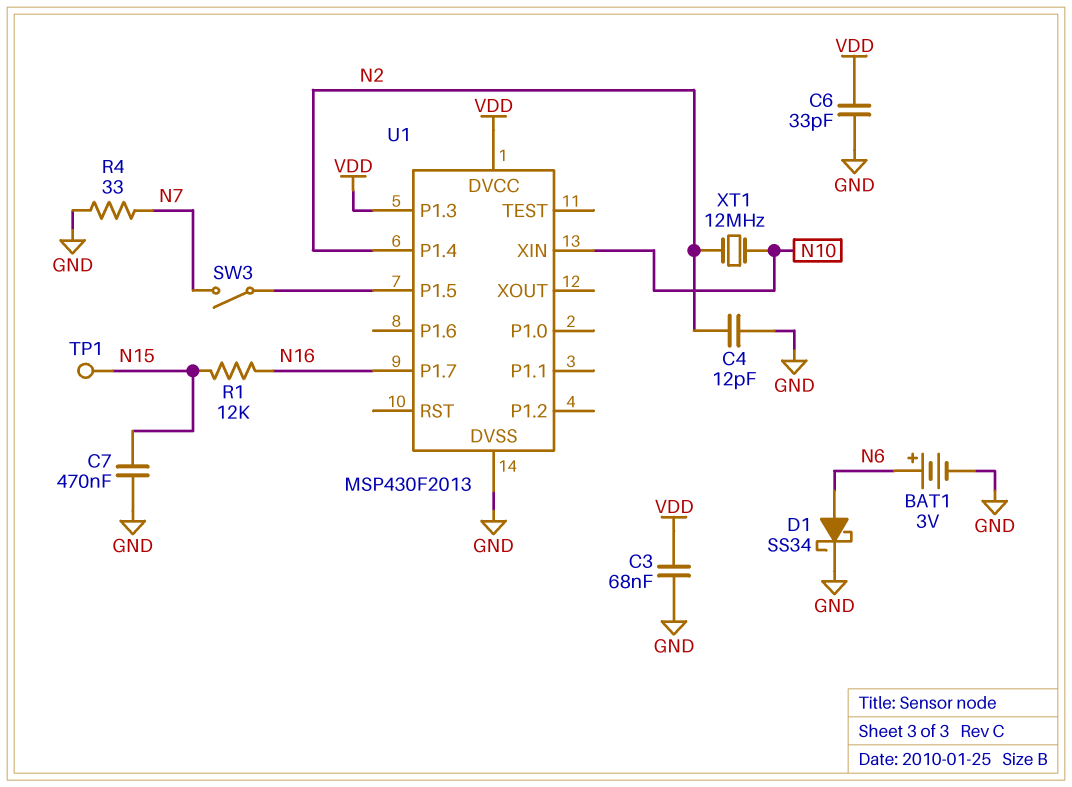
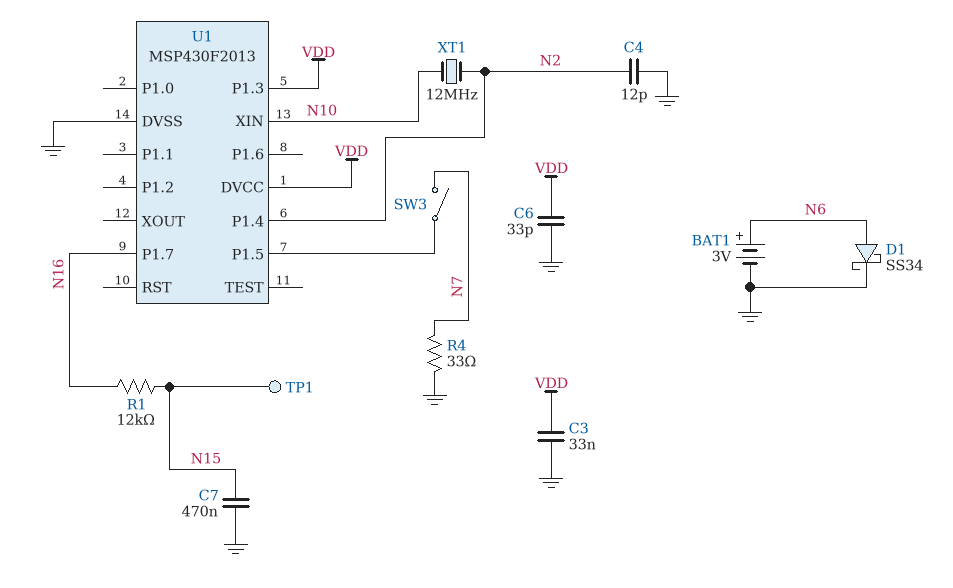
C3: 68nF (GND, VDD) -> 33nF (GND, VDD)

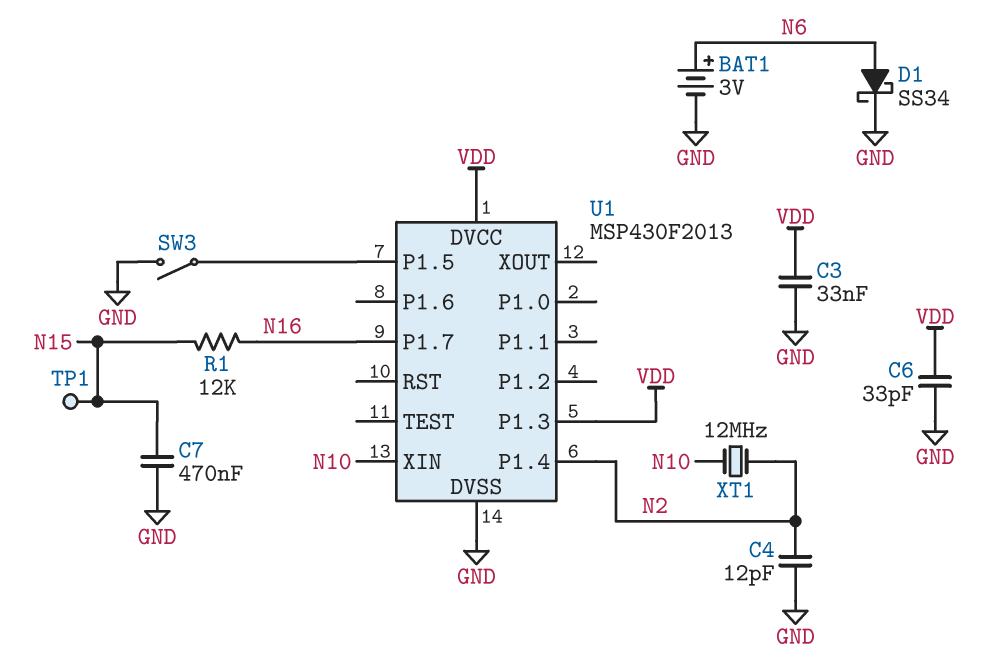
R4: 33 (GND, N7) -> none
SW3: switch (N7, U1/P1.5) -> switch (GND, U1/P1.5)

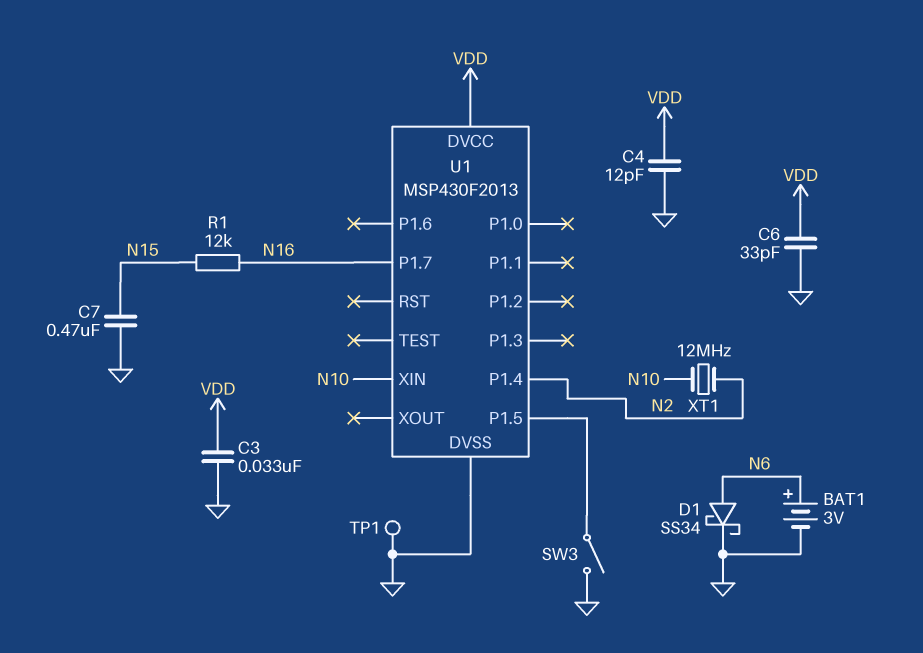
C4: 12pF (GND, N2) -> 12pF (GND, VDD)
TP1: test point (N15) -> test point (GND)
U1 pin P1.3: VDD -> none

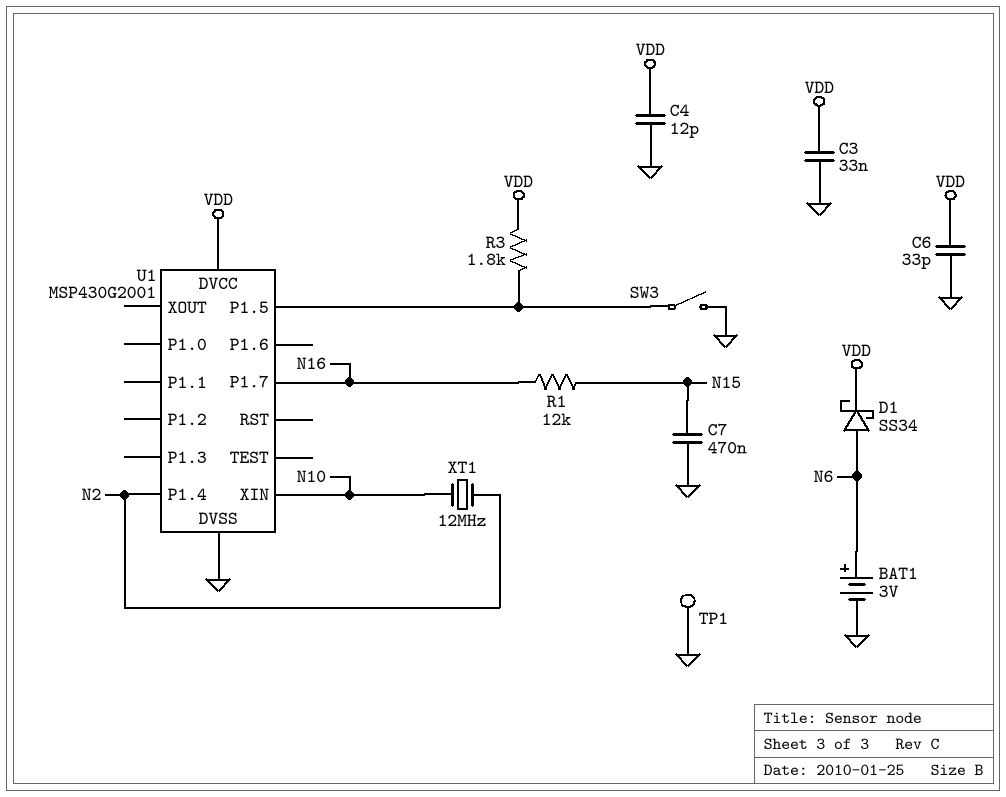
D1: schottky SS34 (A N6, K GND) -> schottky SS34 (A N6, K VDD)
R3: none -> 1.8k (U1/P1.5, VDD)
U1: MSP430F2013 -> MSP430G2001

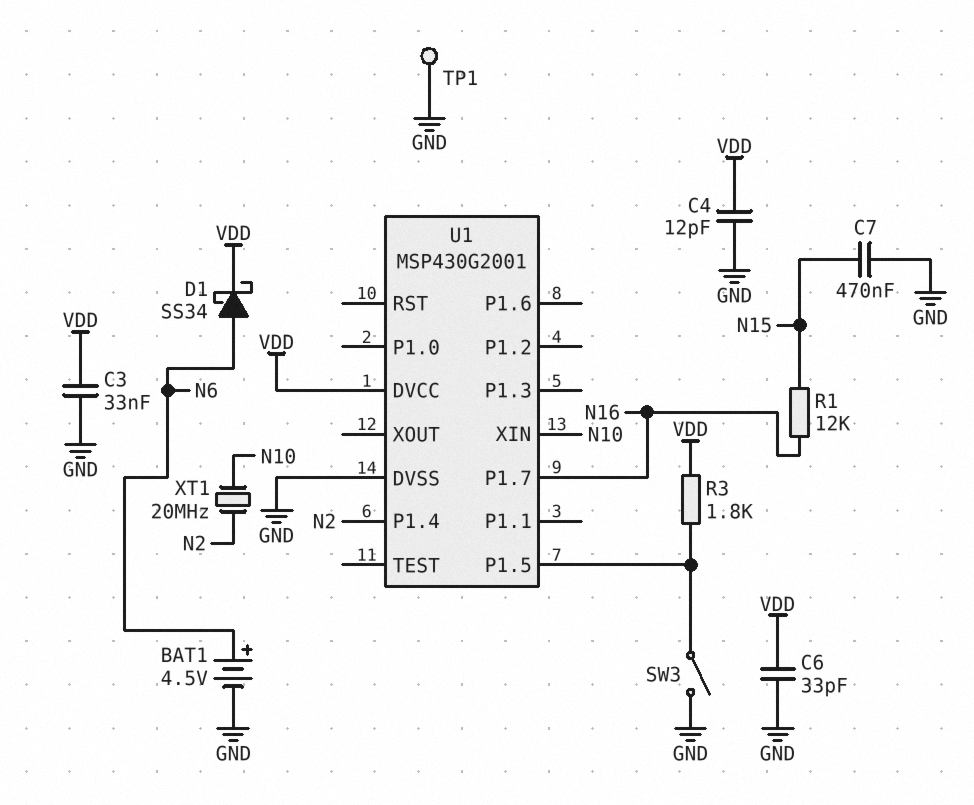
BAT1: 3V (plus N6, minus GND) -> 4.5V (plus N6, minus GND)
XT1: 12MHz (N2, N10) -> 20MHz (N2, N10)

